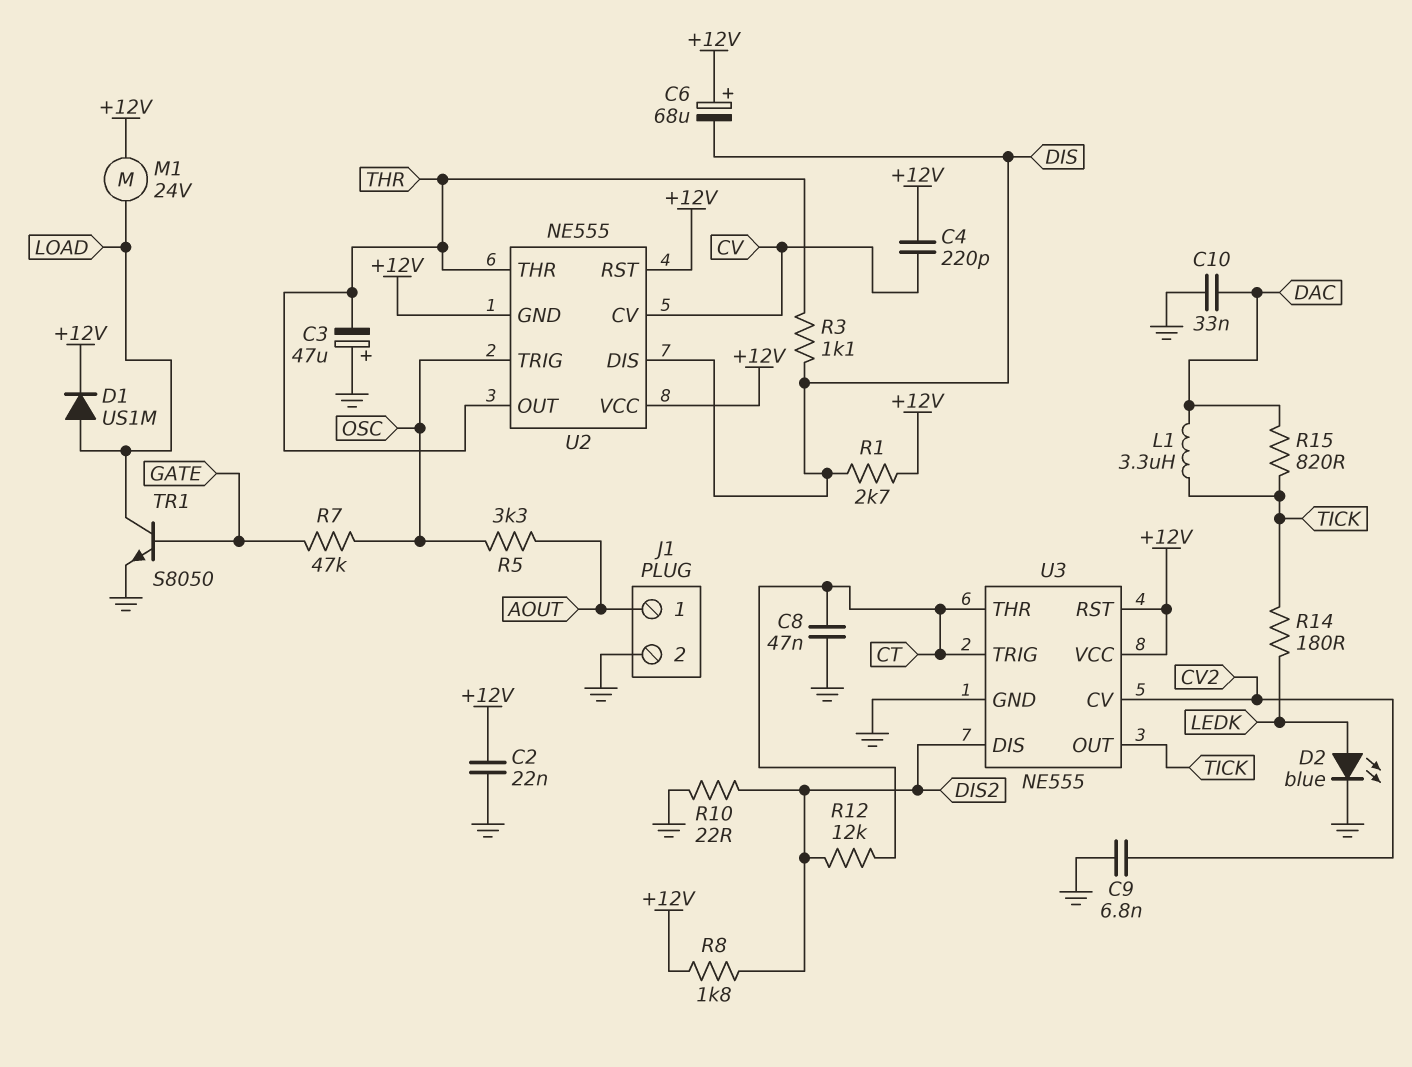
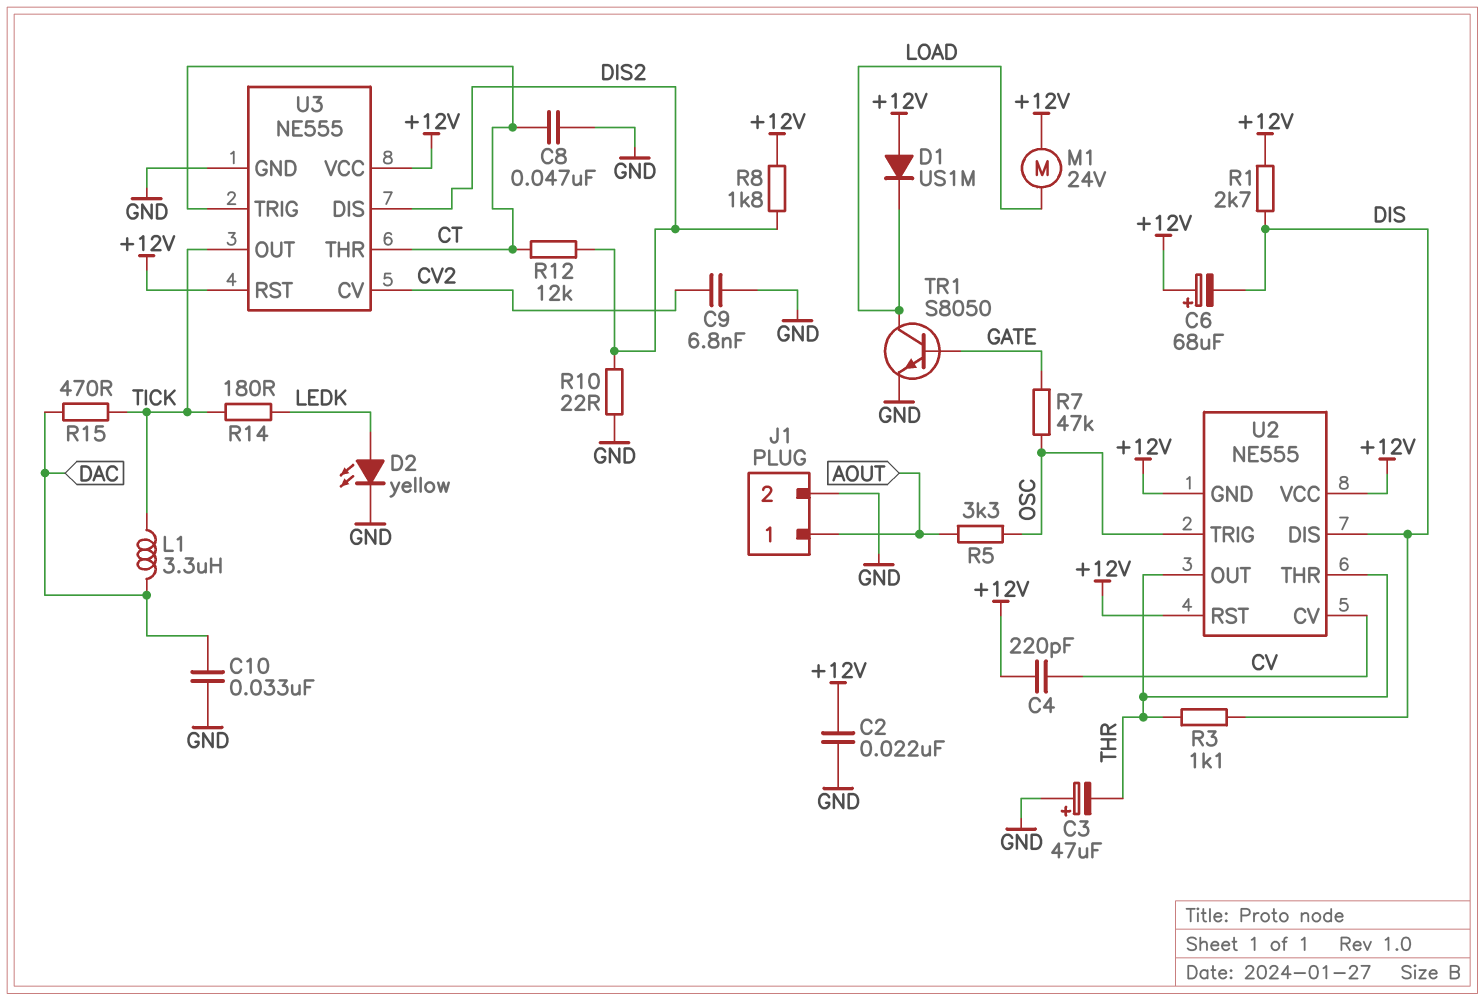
D1: diode US1M (A LOAD, K +12V) -> diode US1M (A +12V, K LOAD)
D2: LED blue (A LEDK, K GND) -> LED yellow (A LEDK, K GND)
R15: 820 (DAC, TICK) -> 470 (DAC, TICK)

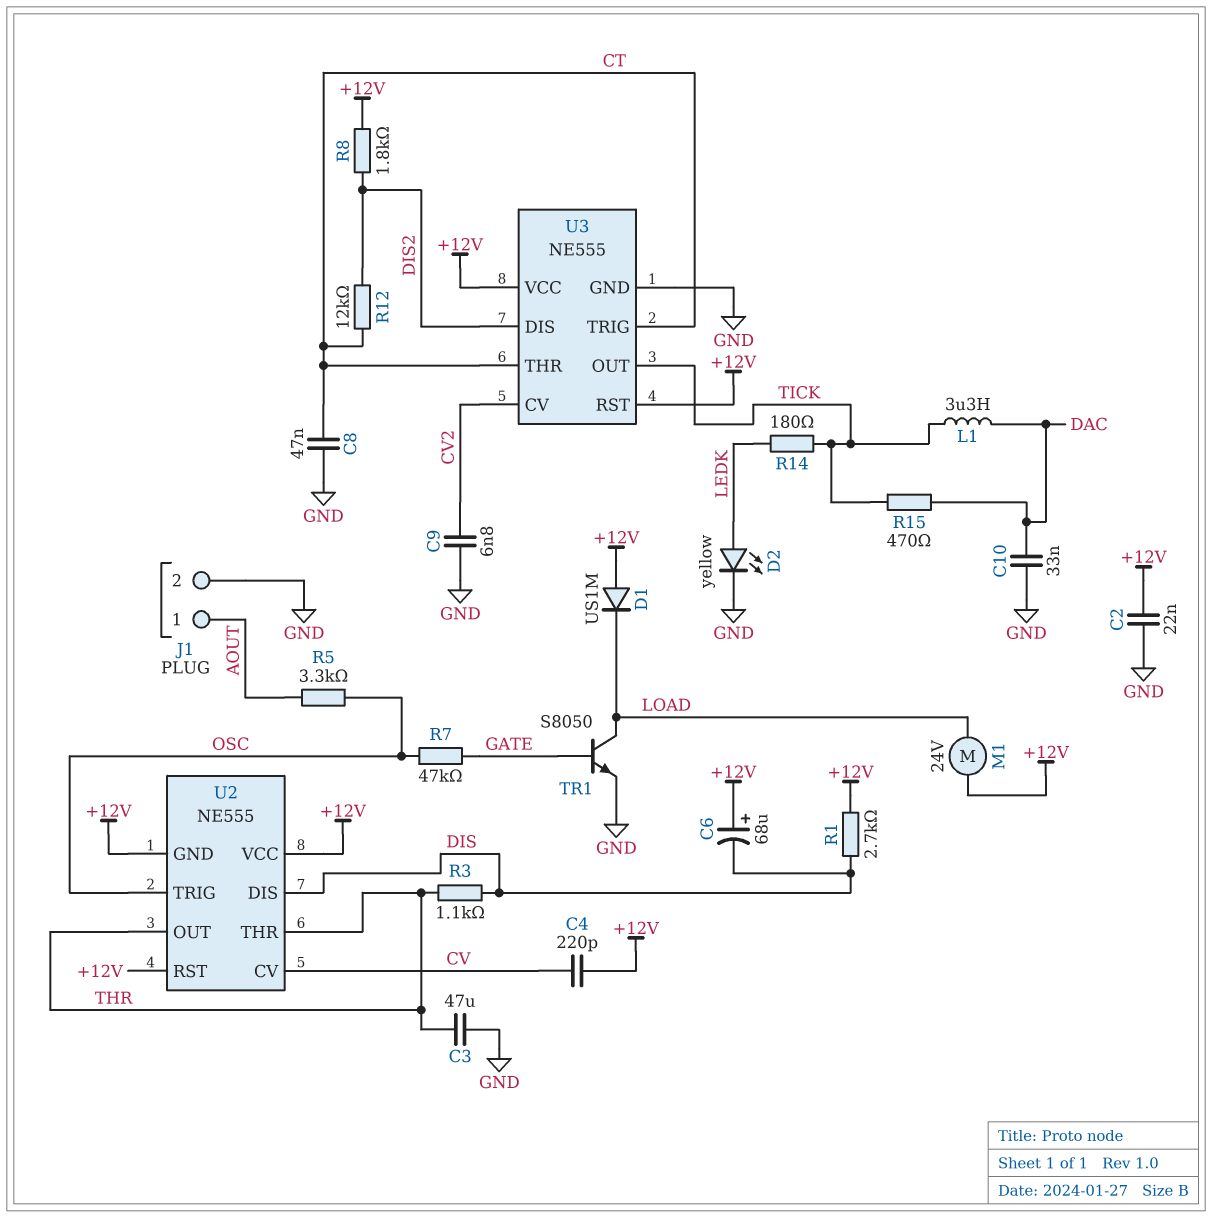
C3: 47uF (plus GND, minus THR) -> 47uF (GND, THR)
R10: 22 (DIS2, GND) -> none

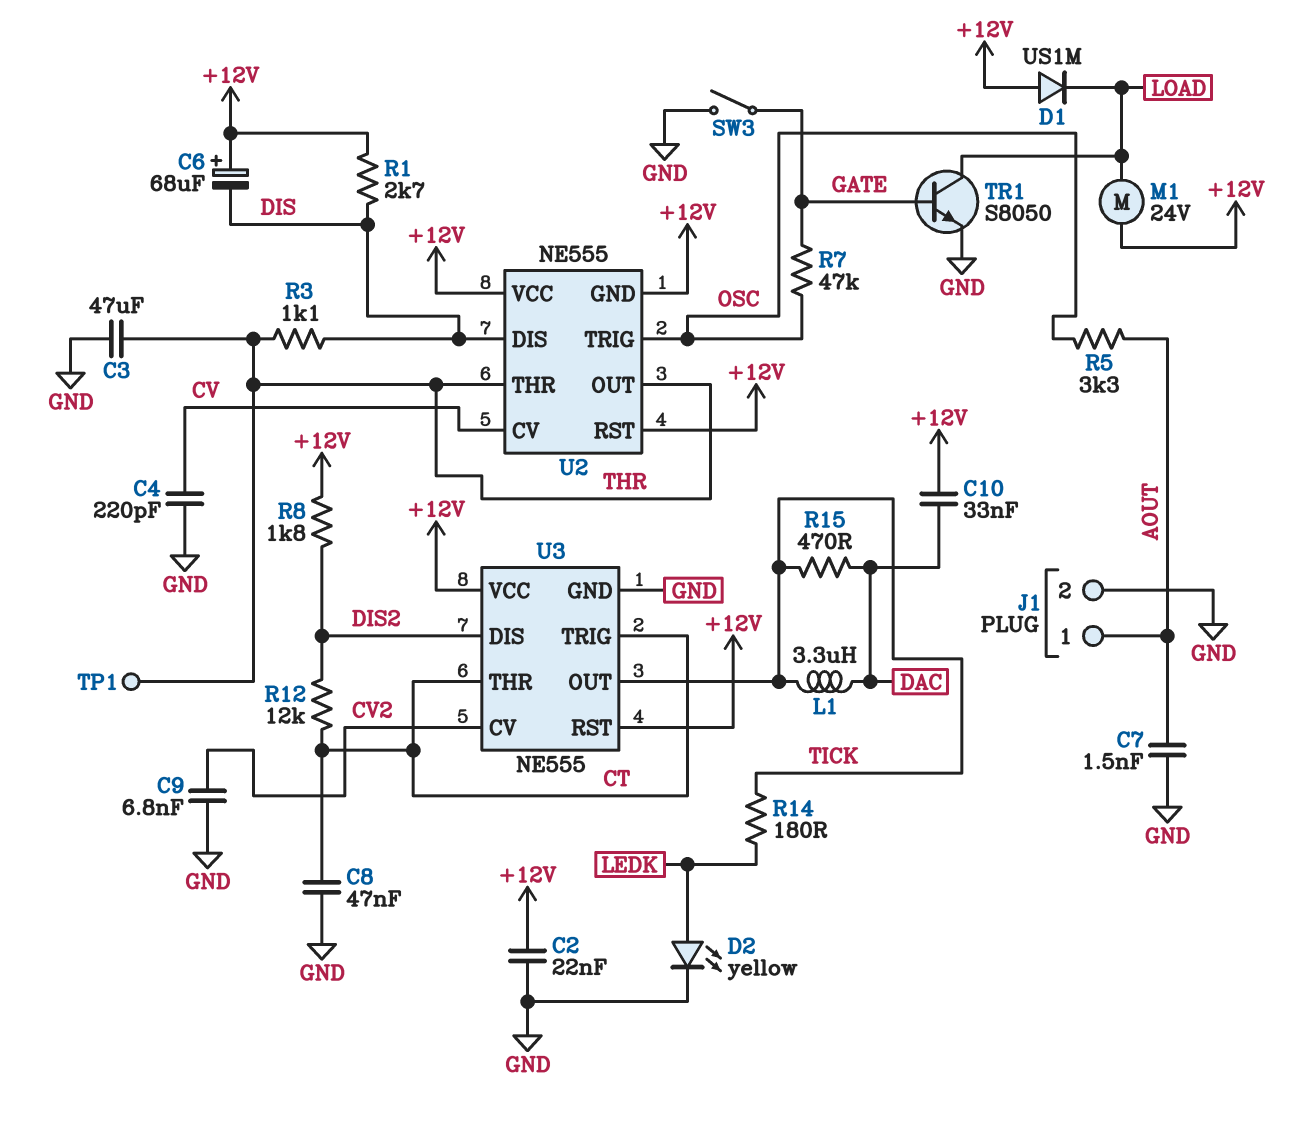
C4: 220pF (+12V, CV) -> 220pF (CV, GND)
C7: none -> 1.5nF (AOUT, GND)
C10: 33nF (DAC, GND) -> 33nF (+12V, DAC)
SW3: none -> switch (GATE, GND)
TP1: none -> test point (THR)

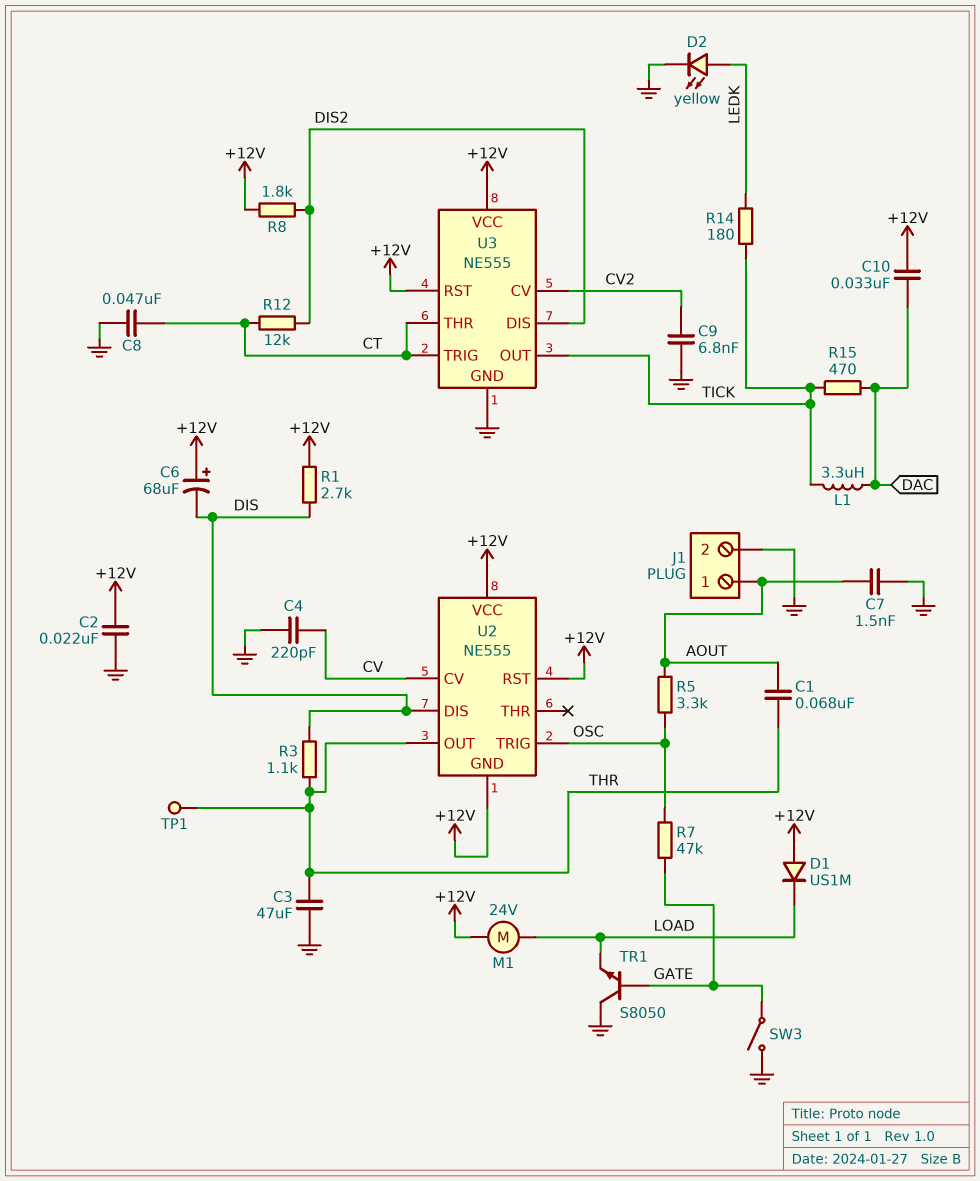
C1: none -> 68nF (AOUT, THR)
TR1: NPN S8050 (B GATE, C LOAD, E GND) -> NPN S8050 (B GATE, C GND, E LOAD)
U2 pin THR: THR -> none

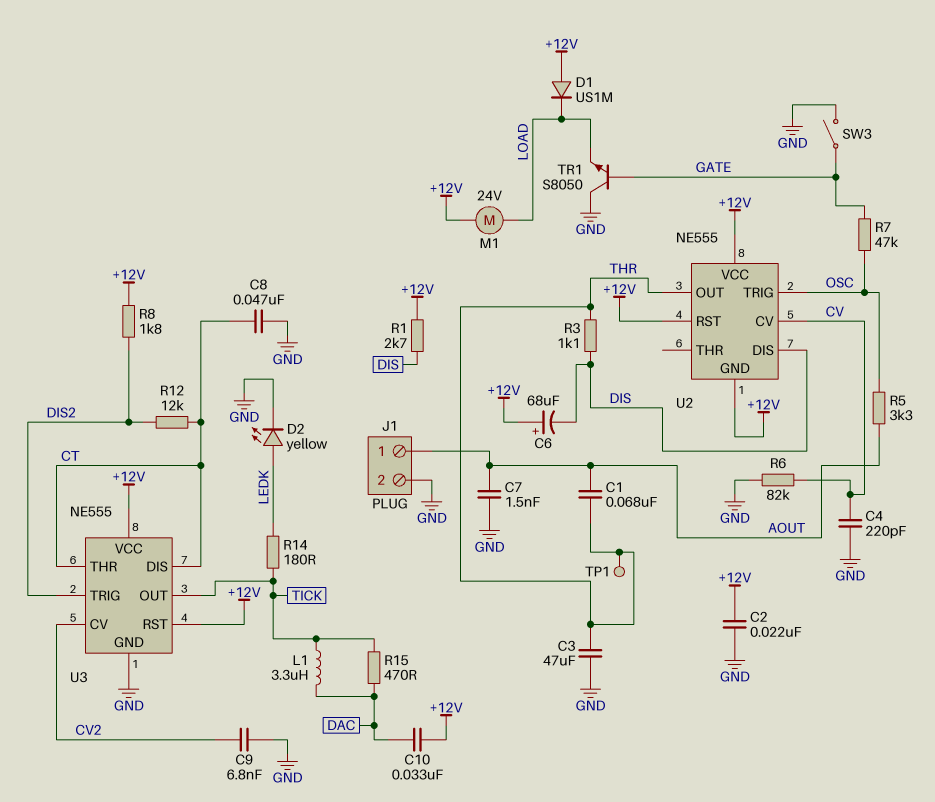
R6: none -> 82k (CV, GND)
U3 pin DIS: DIS2 -> CT
U3 pin TRIG: CT -> DIS2

